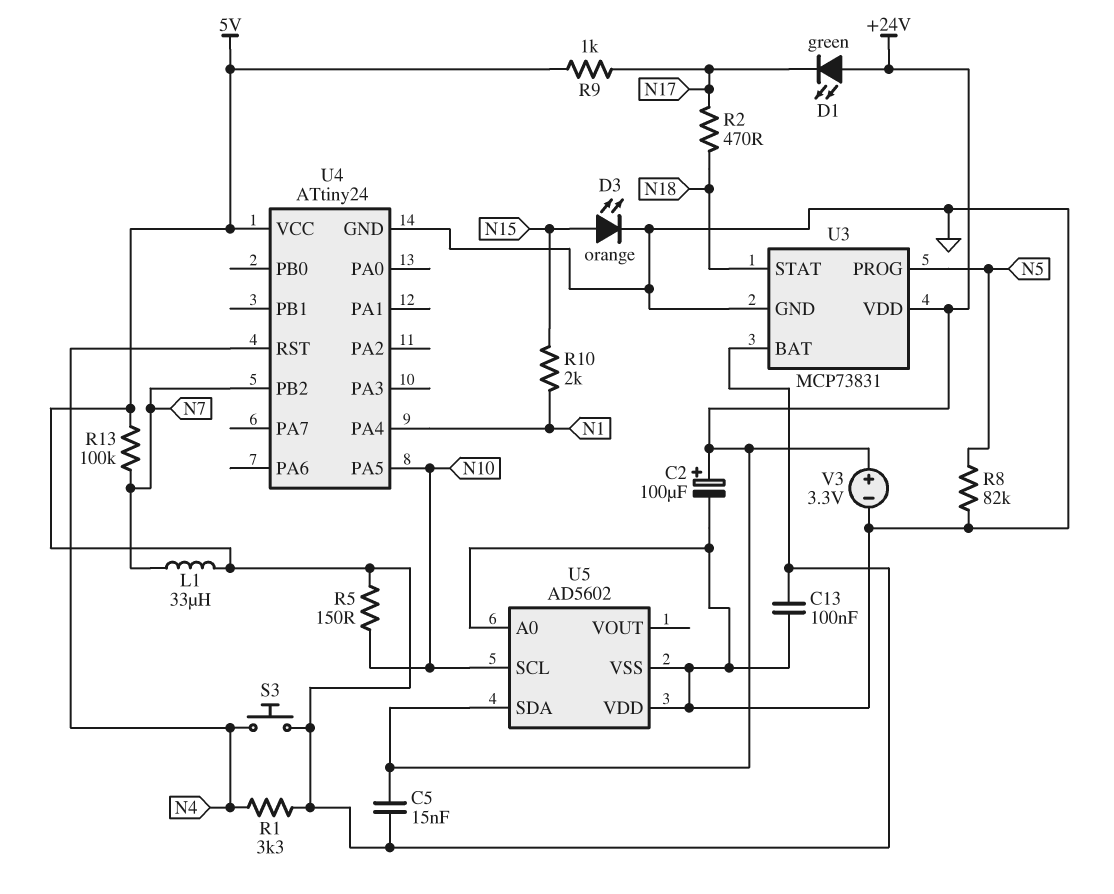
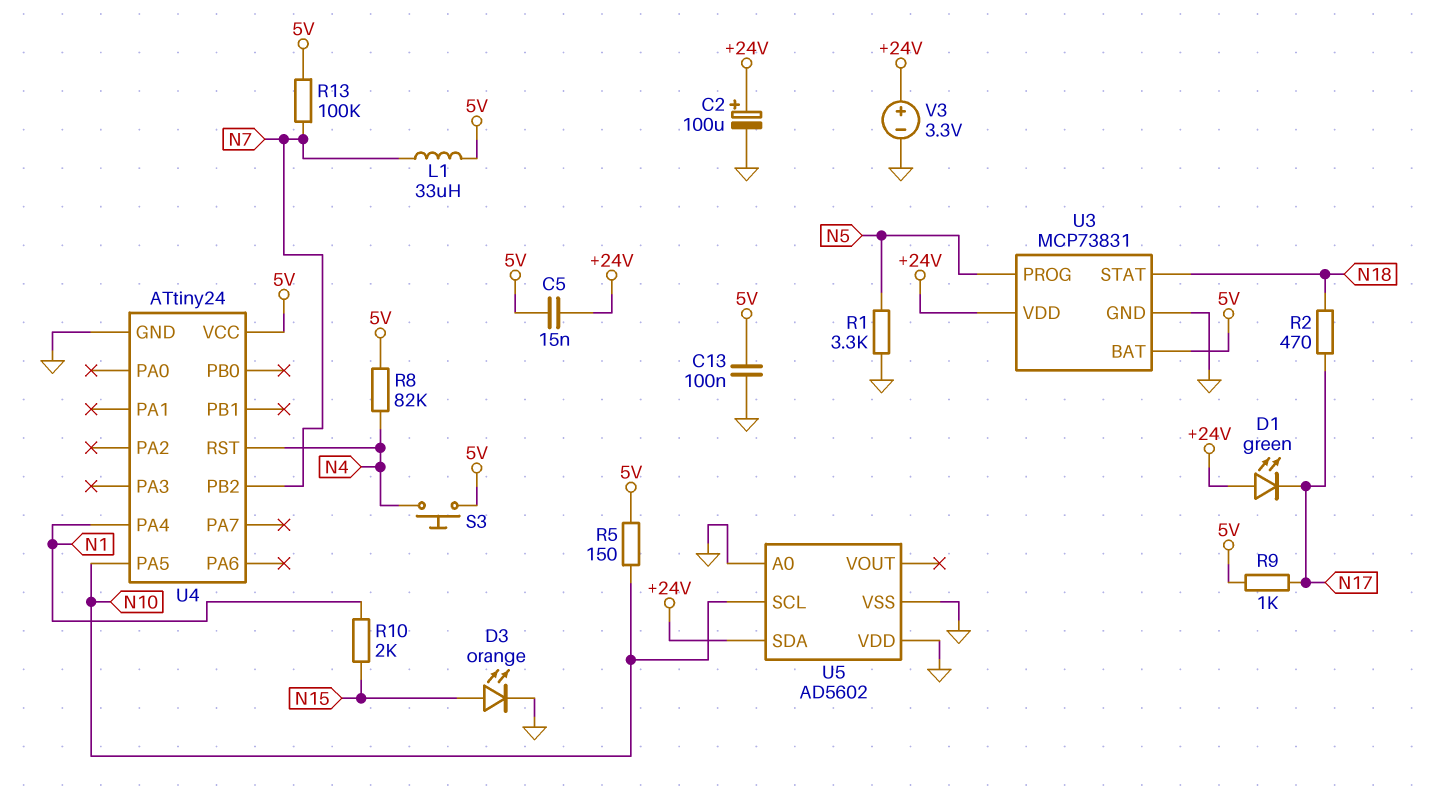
R1: 3.3k (5V, N4) -> 3.3k (GND, N5)
R8: 82k (GND, N5) -> 82k (5V, N4)

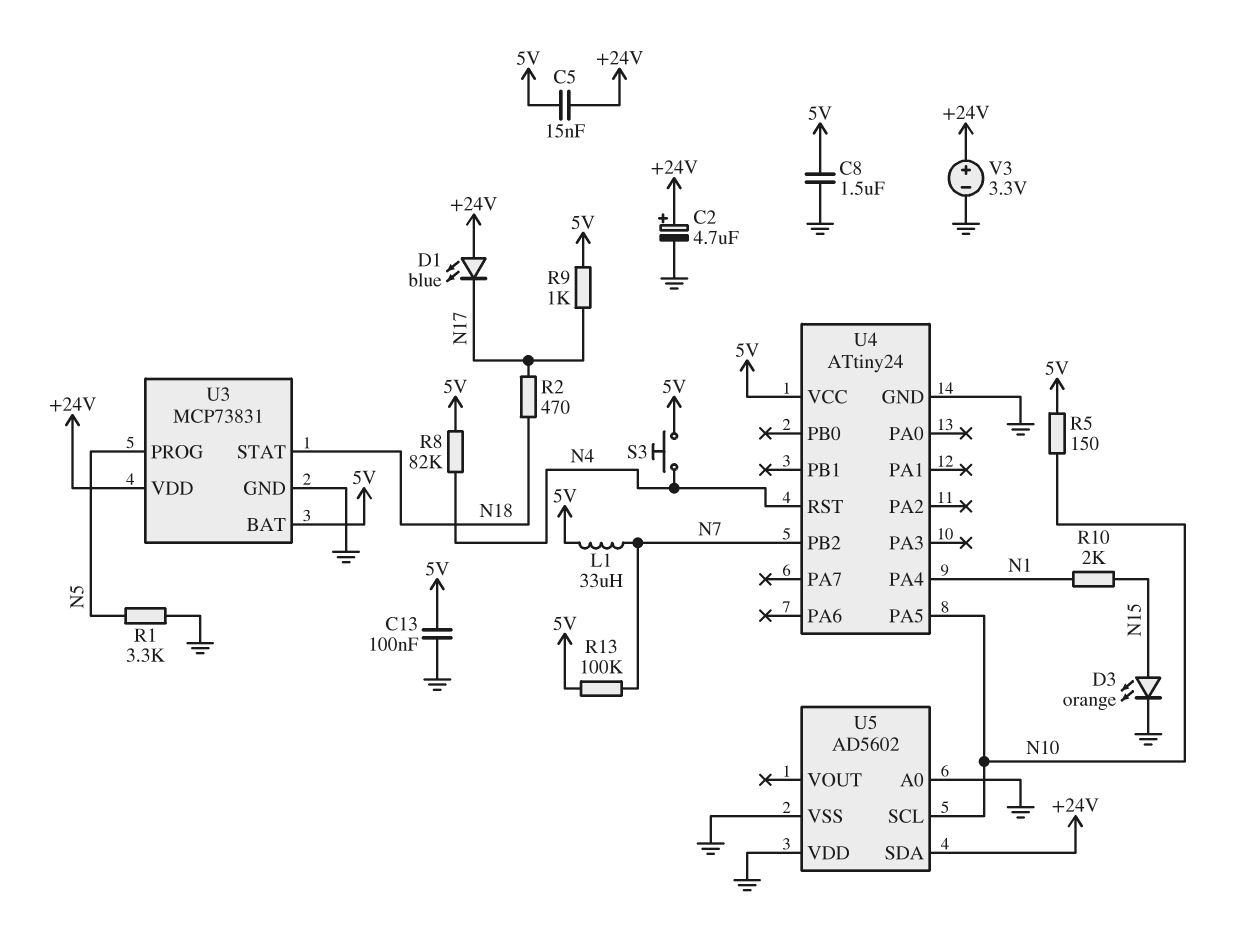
C2: 100uF (plus +24V, minus GND) -> 4.7uF (plus +24V, minus GND)
C8: none -> 1.5uF (5V, GND)
D1: LED green (A +24V, K N17) -> LED blue (A +24V, K N17)

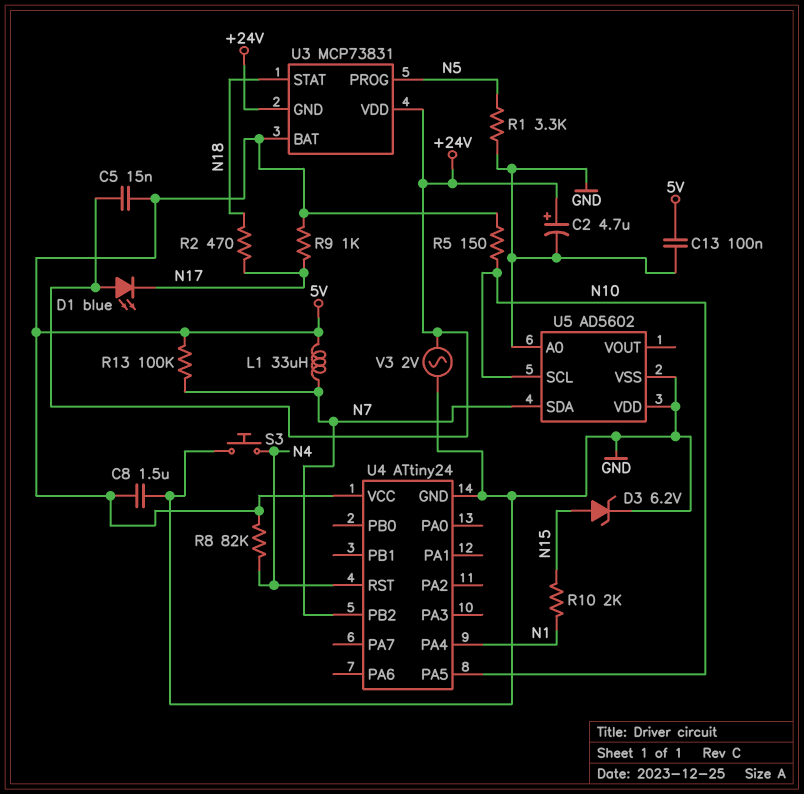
D3: LED orange (A N15, K GND) -> zener 6.2V (A N15, K GND)
S3: button (5V, N4) -> button (GND, N4)
U3 pin GND: GND -> +24V
U5 pin SDA: +24V -> N7
V3: 3.3V (plus +24V, minus GND) -> AC 2V (+24V, GND)

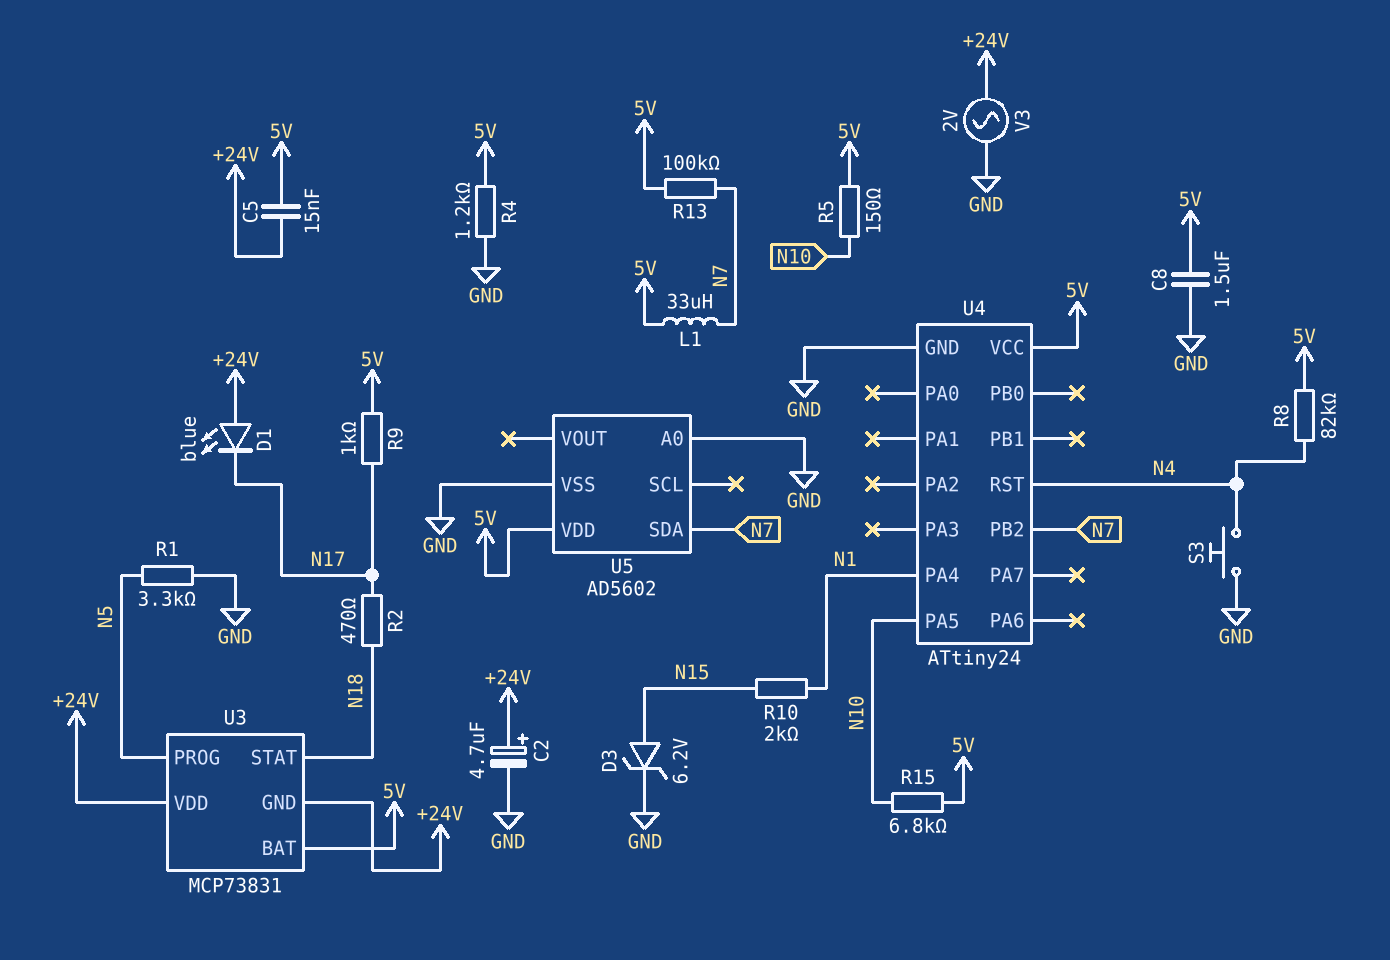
C13: 100nF (5V, GND) -> none
R4: none -> 1.2k (5V, GND)
R15: none -> 6.8k (5V, N10)
U5 pin SCL: N10 -> none
U5 pin VDD: GND -> 5V

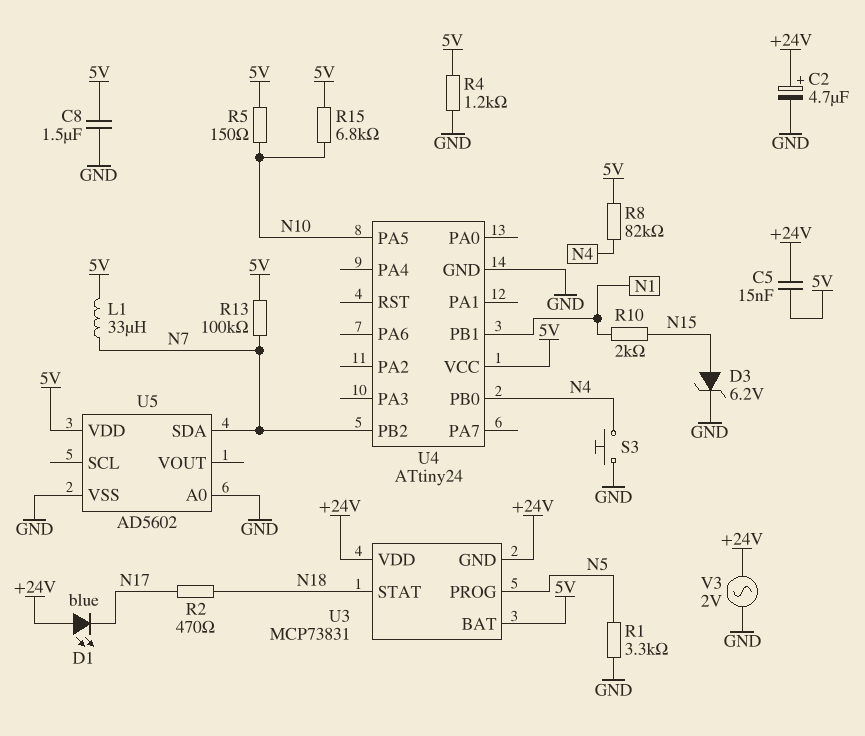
R9: 1k (5V, N17) -> none
U4 pin PA4: N1 -> none
U4 pin PB0: none -> N4
U4 pin PB1: none -> N1
U4 pin RST: N4 -> none

